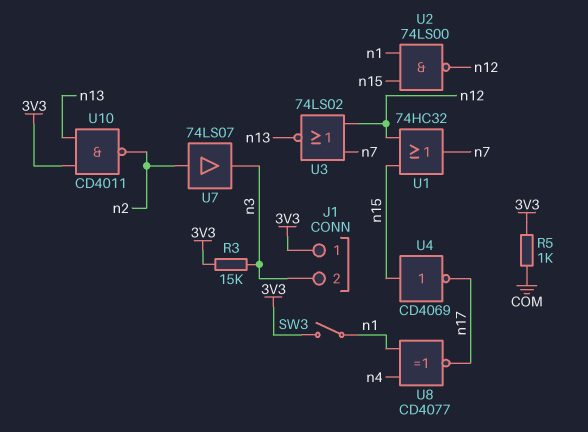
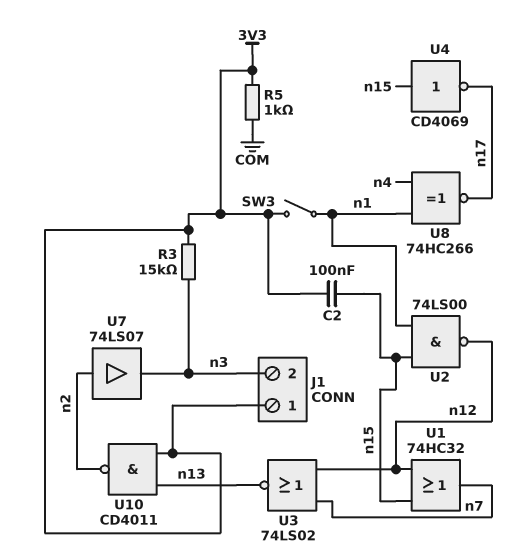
C2: none -> 100nF (3V3, n15)
U8: XNOR CD4077 (in n1, in n4, out n17) -> XNOR 74HC266 (in n1, in n4, out n17)

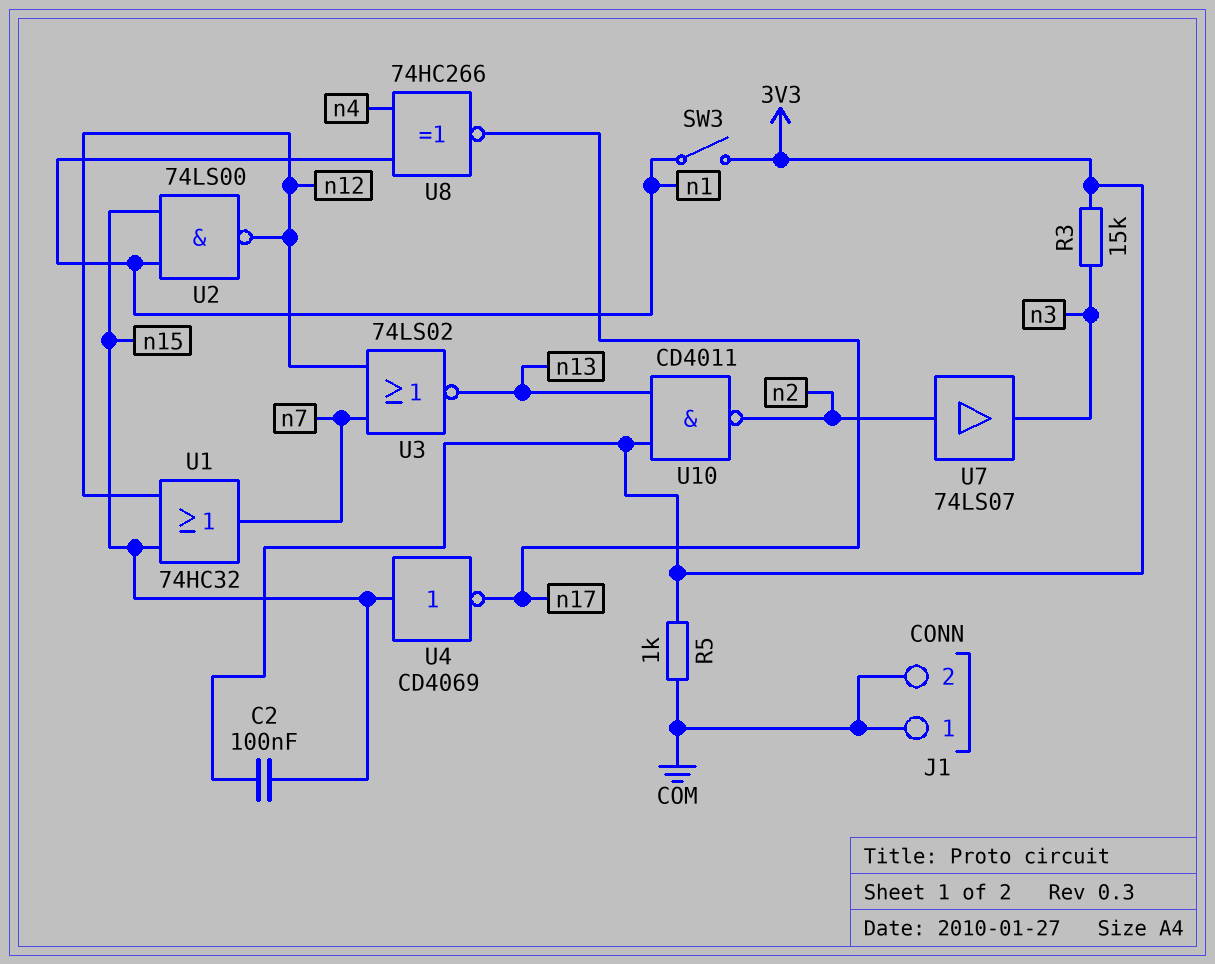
J1 pin 1: 3V3 -> COM
J1 pin 2: n3 -> COM

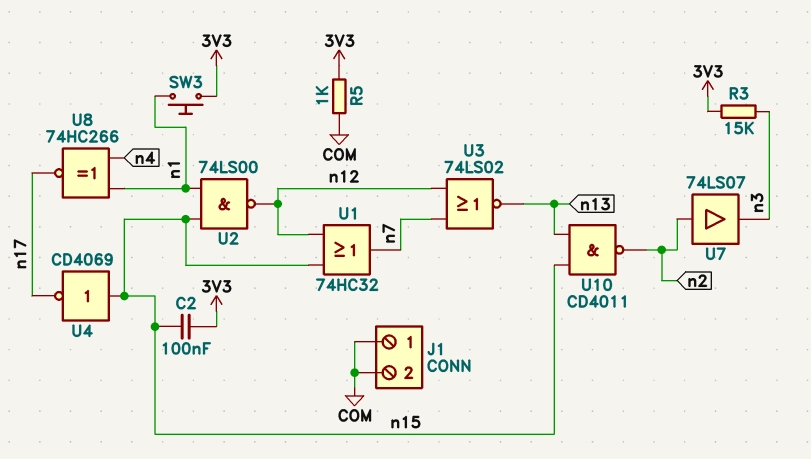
SW3: switch (3V3, n1) -> button (3V3, n1)
U10: NAND CD4011 (in 3V3, in n13, out n2) -> NAND CD4011 (in n13, in n15, out n2)

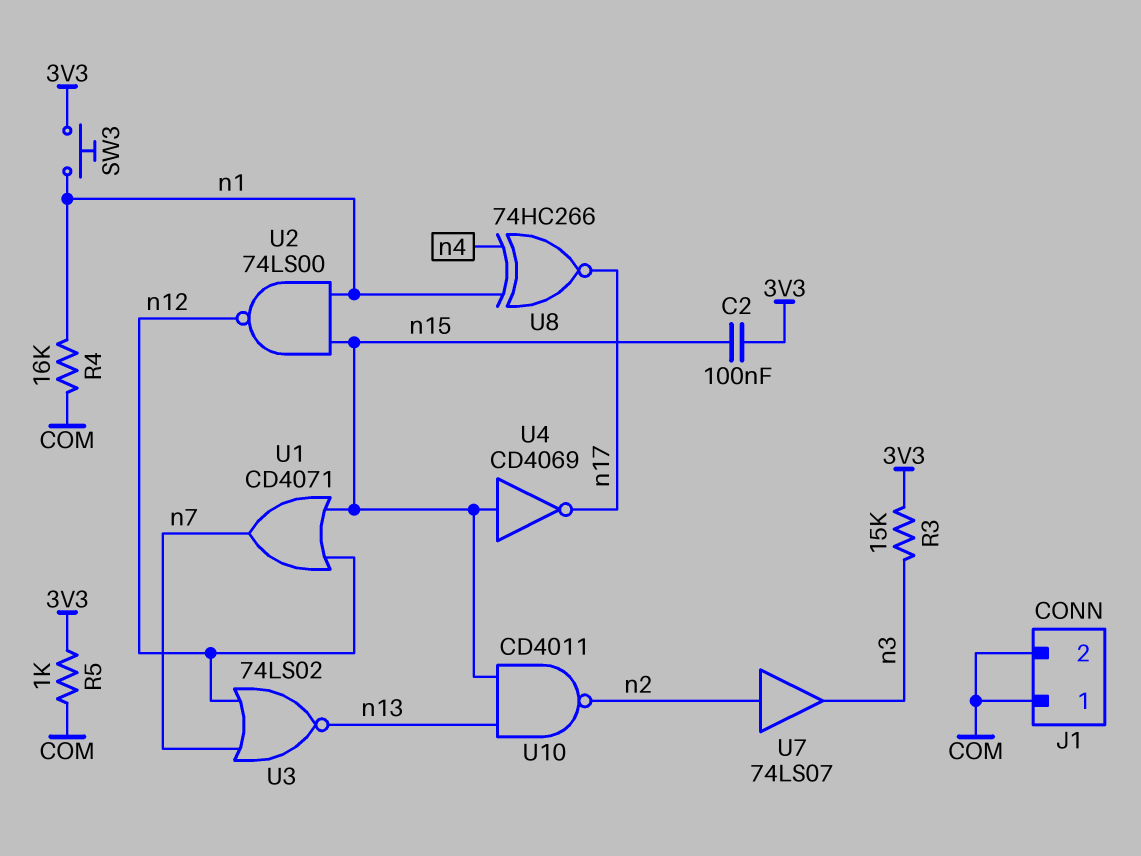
R4: none -> 16k (COM, n1)
U1: OR 74HC32 (in n12, in n15, out n7) -> OR CD4071 (in n12, in n15, out n7)

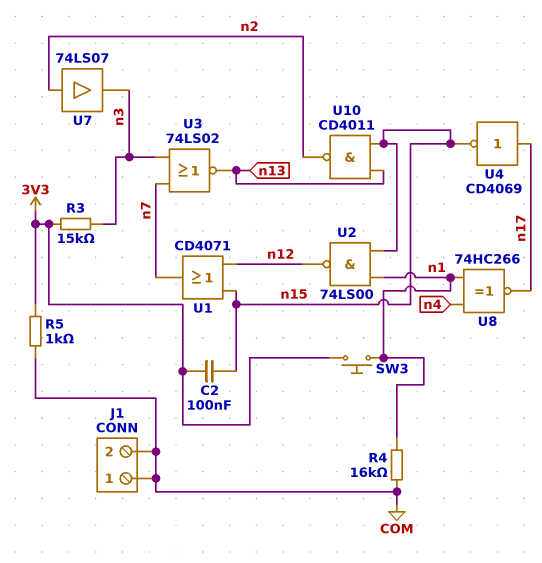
U3: NOR 74LS02 (in n7, in n12, out n13) -> NOR 74LS02 (in n3, in n7, out n13)
U4: NOT CD4069 (in n15, out n17) -> NOT CD4069 (in n17, out n15)

